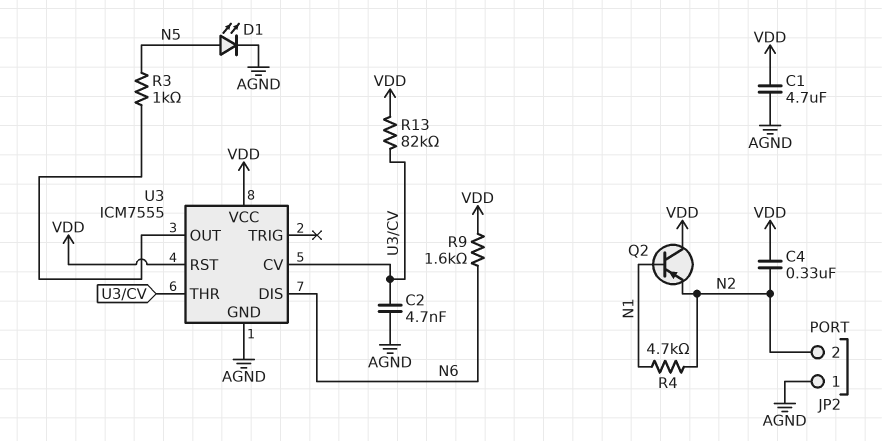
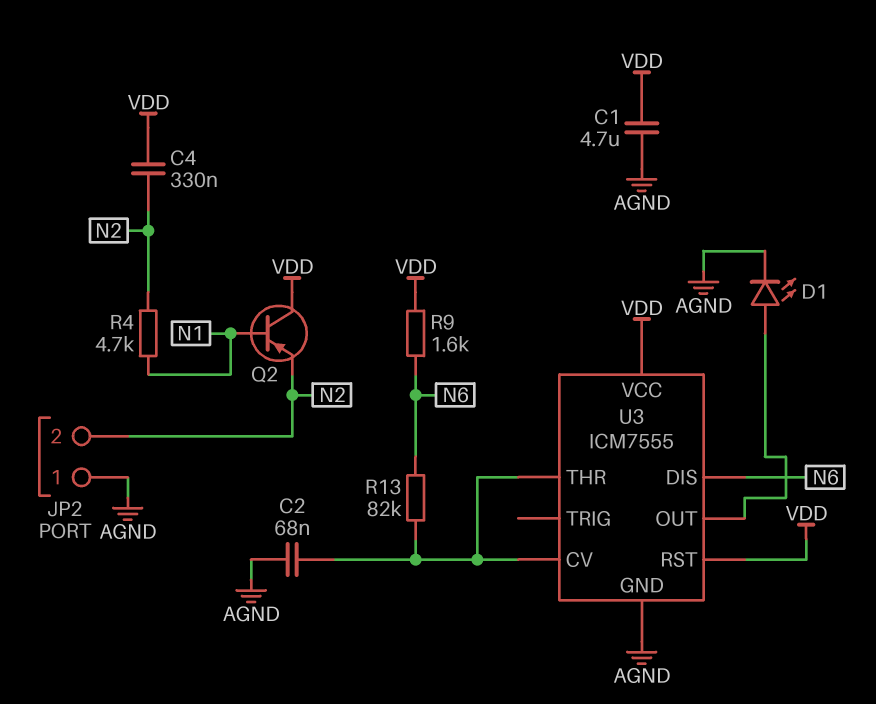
C2: 4.7nF (AGND, U3/CV) -> 68nF (AGND, U3/CV)
D1: LED (A N5, K AGND) -> LED (A U3/OUT, K AGND)
R3: 1k (N5, U3/OUT) -> none
R13: 82k (U3/CV, VDD) -> 82k (N6, U3/CV)

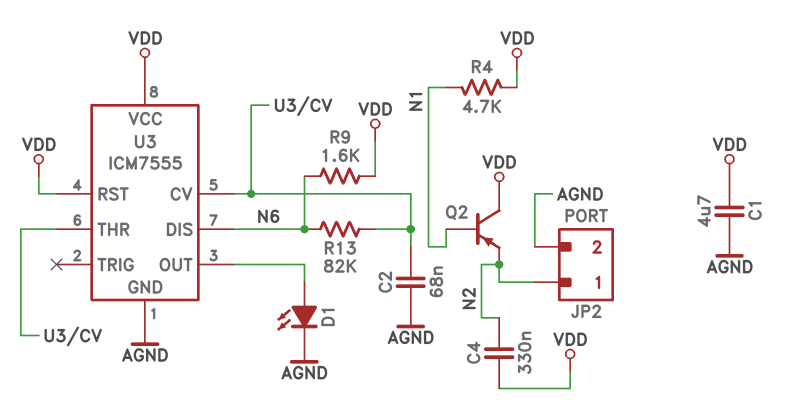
JP2 pin 1: AGND -> N2
JP2 pin 2: N2 -> AGND
R4: 4.7k (N1, N2) -> 4.7k (N1, VDD)

